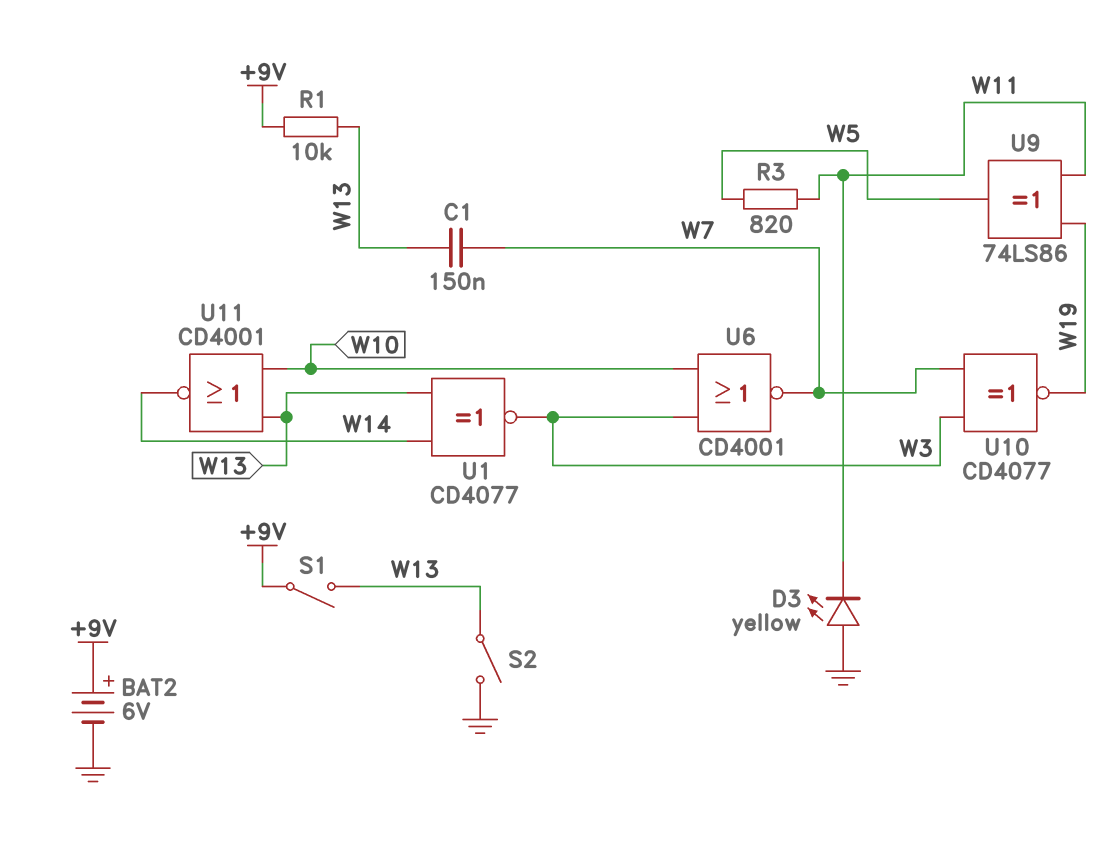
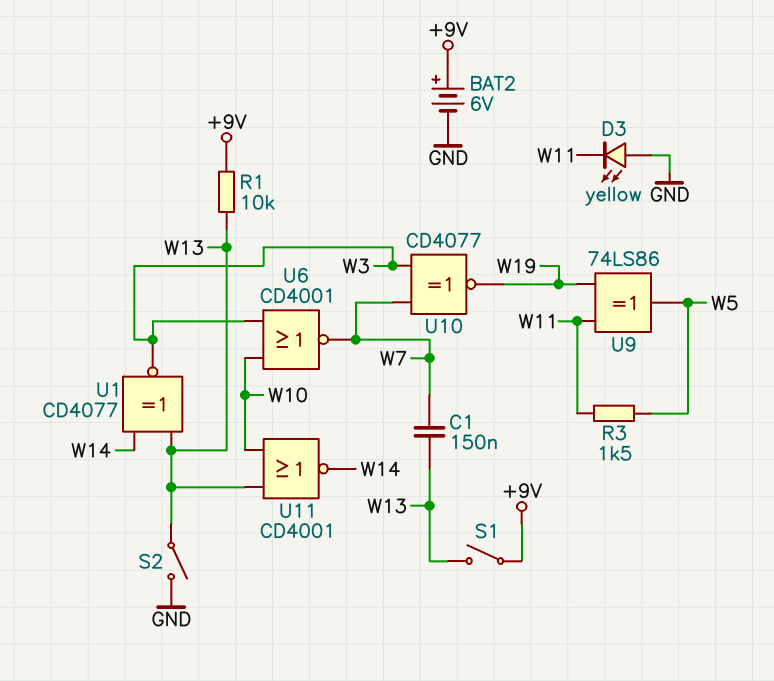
R3: 820 (W5, W11) -> 1.5k (W5, W11)

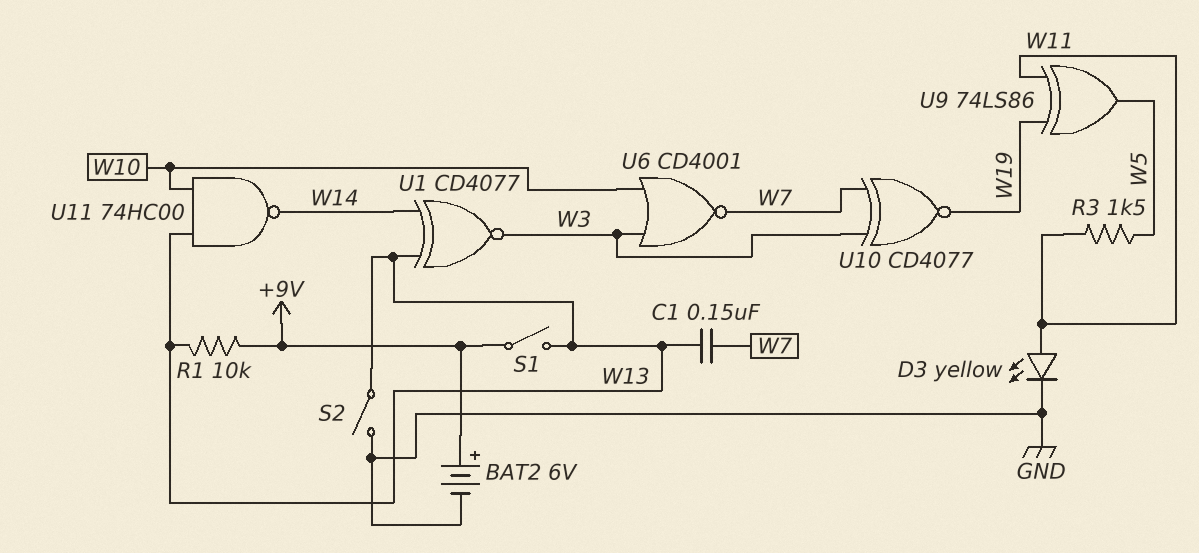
D3: LED yellow (A GND, K W11) -> LED yellow (A W11, K GND)
U11: NOR CD4001 (in W10, in W13, out W14) -> NAND 74HC00 (in W10, in W13, out W14)

